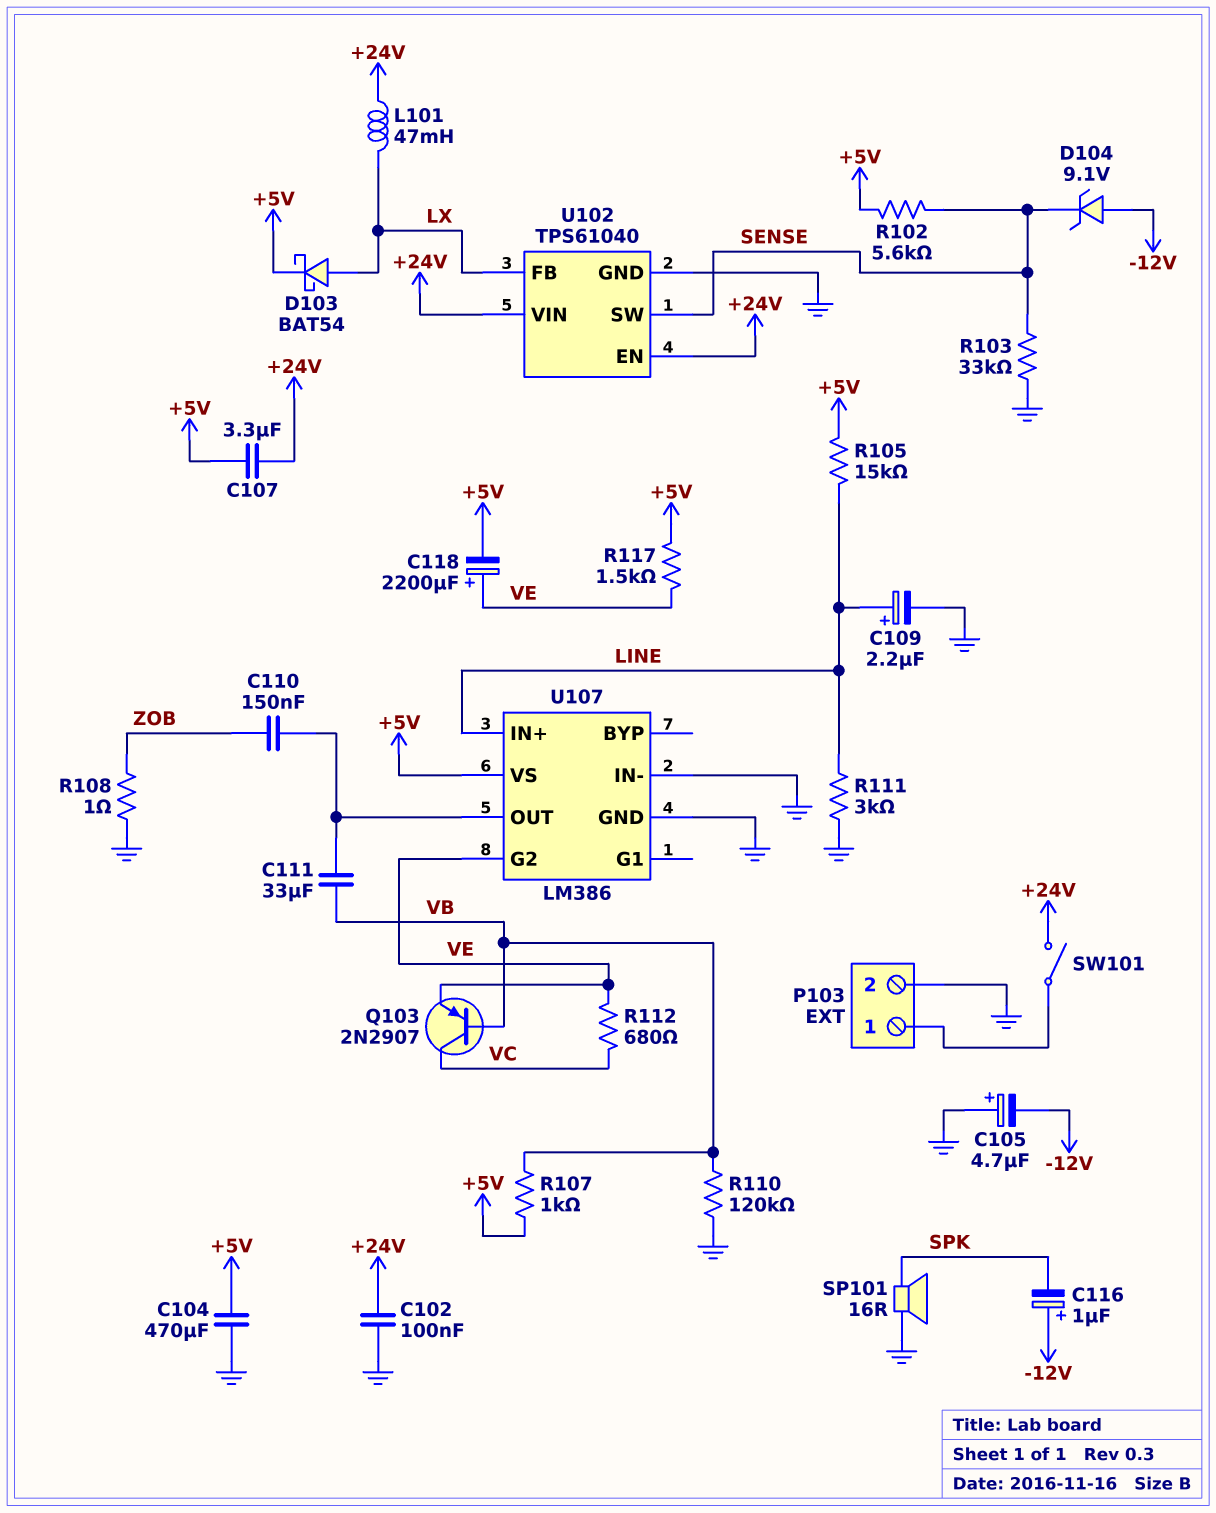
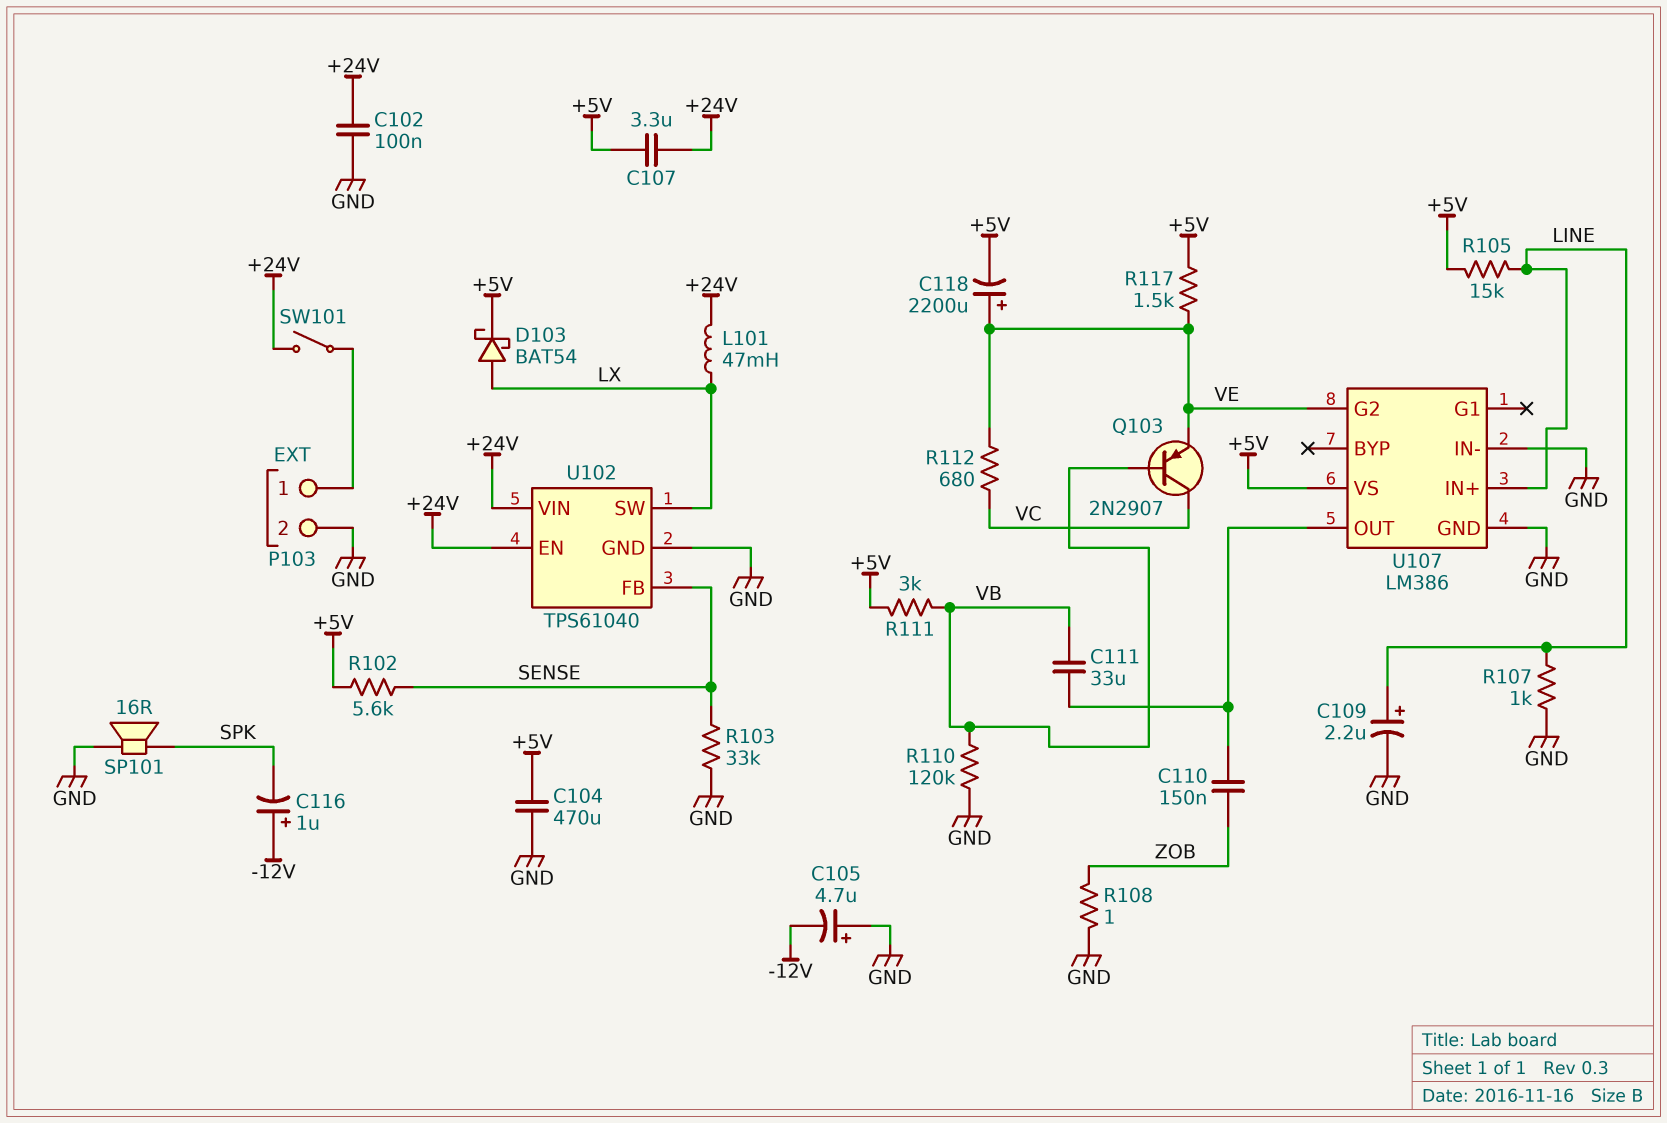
D104: zener 9.1V (A -12V, K SENSE) -> none
R107: 1k (+5V, VB) -> 1k (GND, LINE)
R111: 3k (GND, LINE) -> 3k (+5V, VB)
U102 pin FB: LX -> SENSE
U102 pin SW: SENSE -> LX

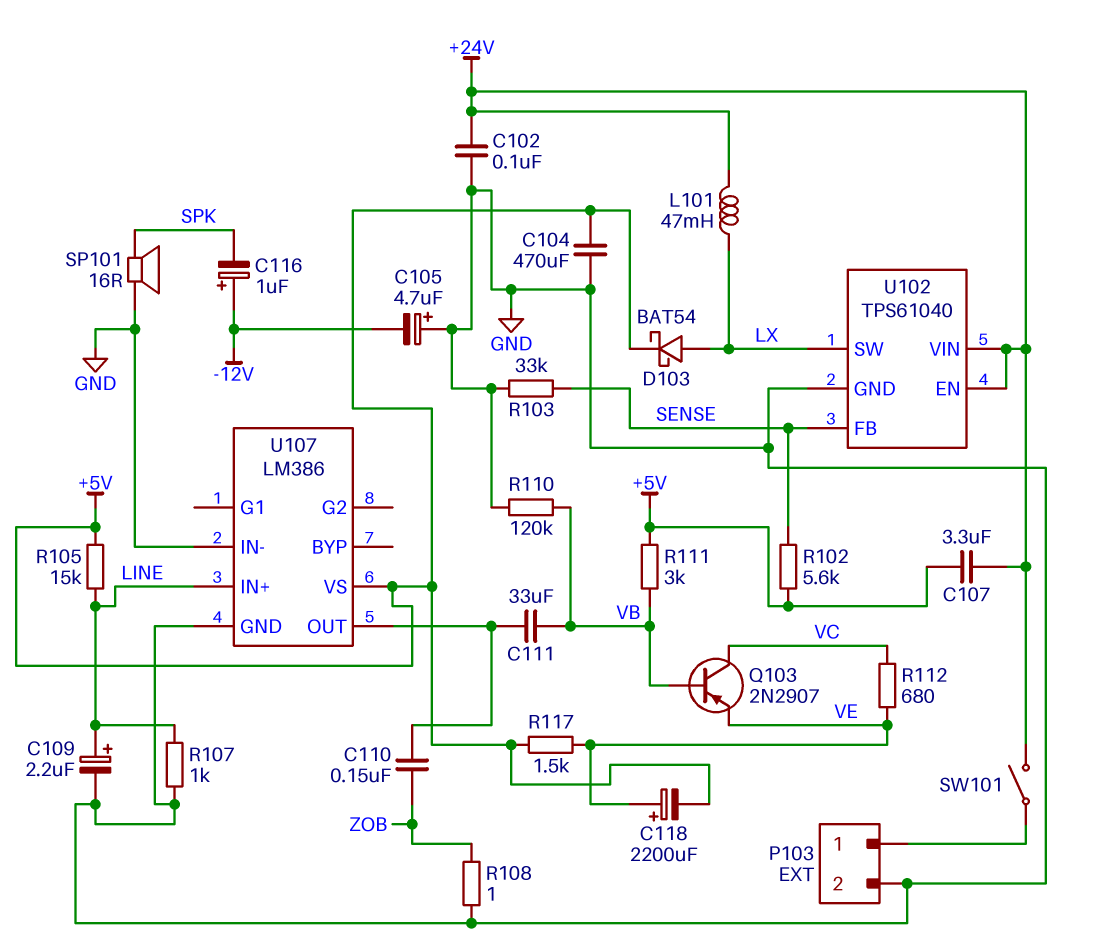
U107 pin G2: VE -> none

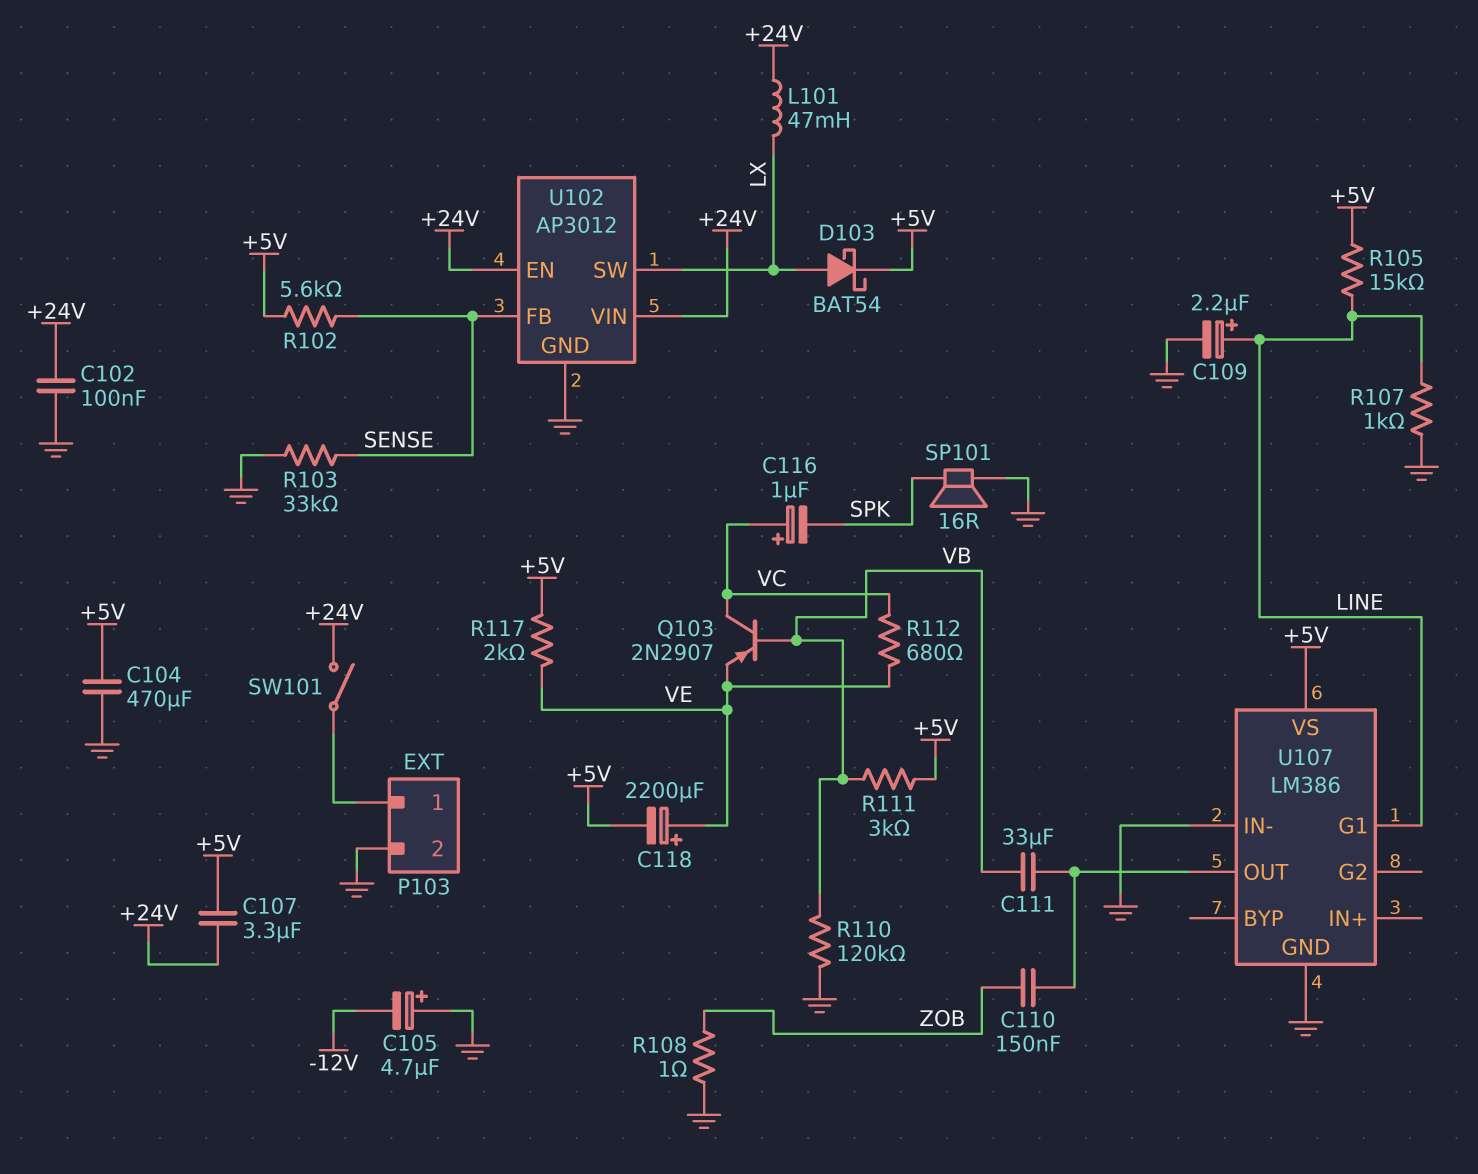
C116: 1uF (plus -12V, minus SPK) -> 1uF (plus VC, minus SPK)
R117: 1.5k (+5V, VE) -> 2k (+5V, VE)
U102: TPS61040 -> AP3012
U107 pin G1: none -> LINE
U107 pin IN+: LINE -> none

